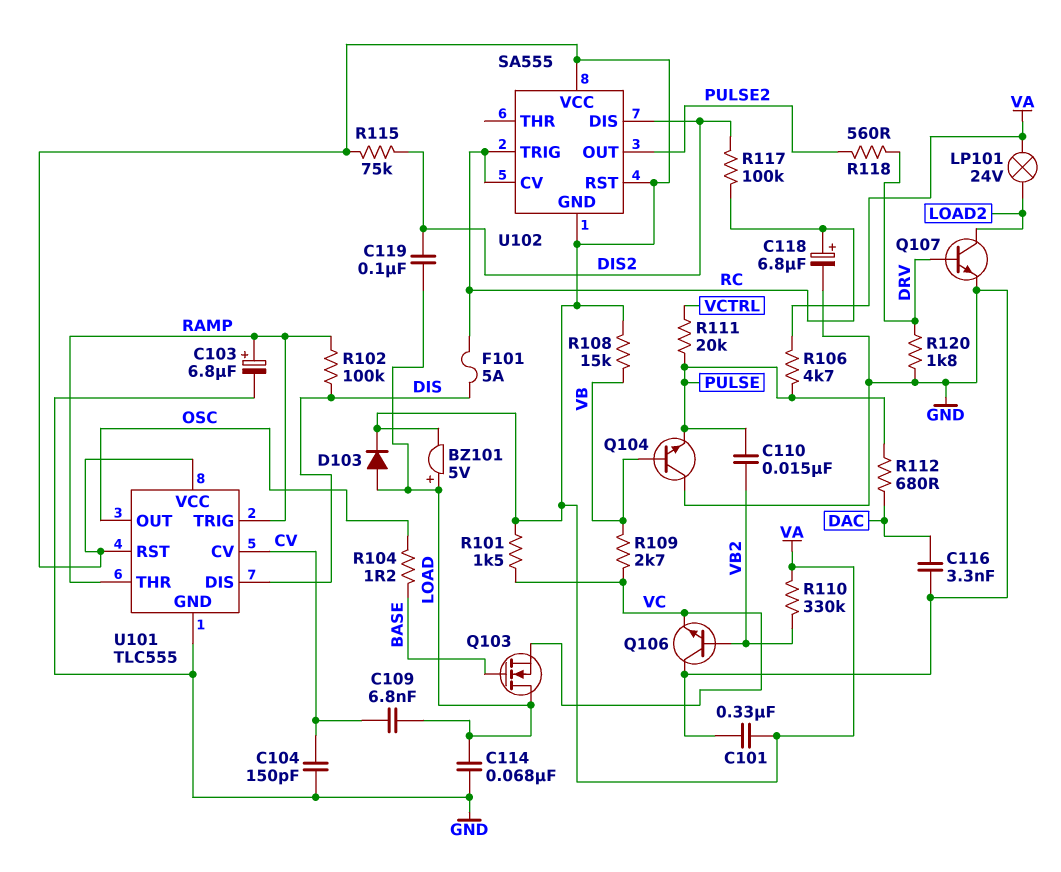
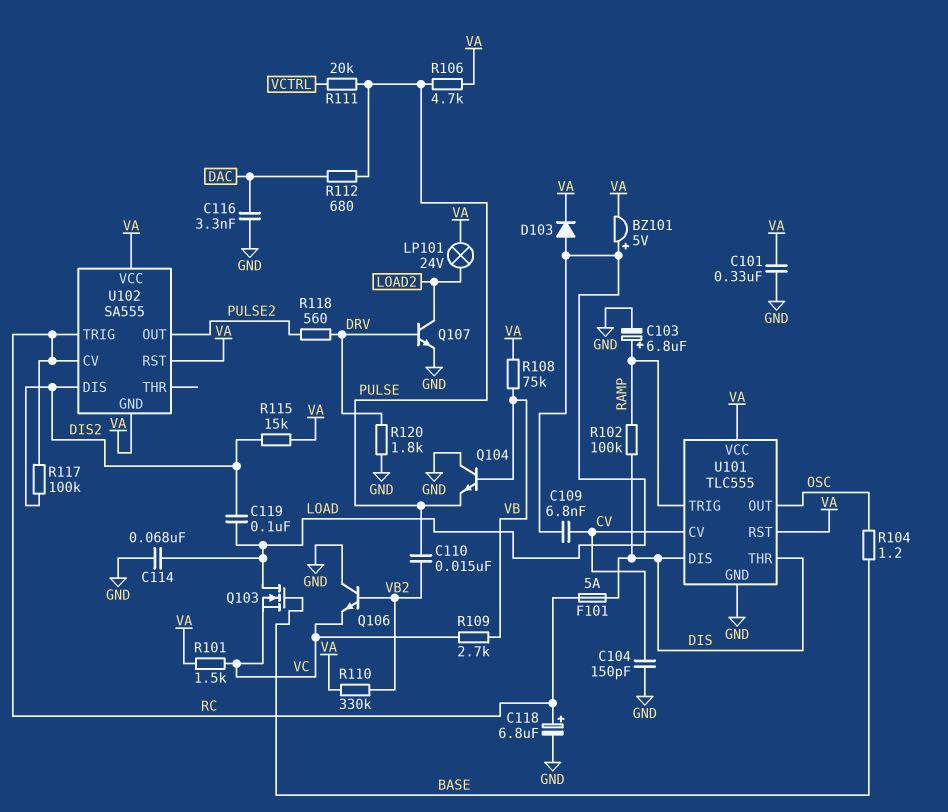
R108: 15k (VA, VB) -> 75k (VA, VB)
R115: 75k (DIS2, VA) -> 15k (DIS2, VA)
U101 pin THR: RAMP -> DIS

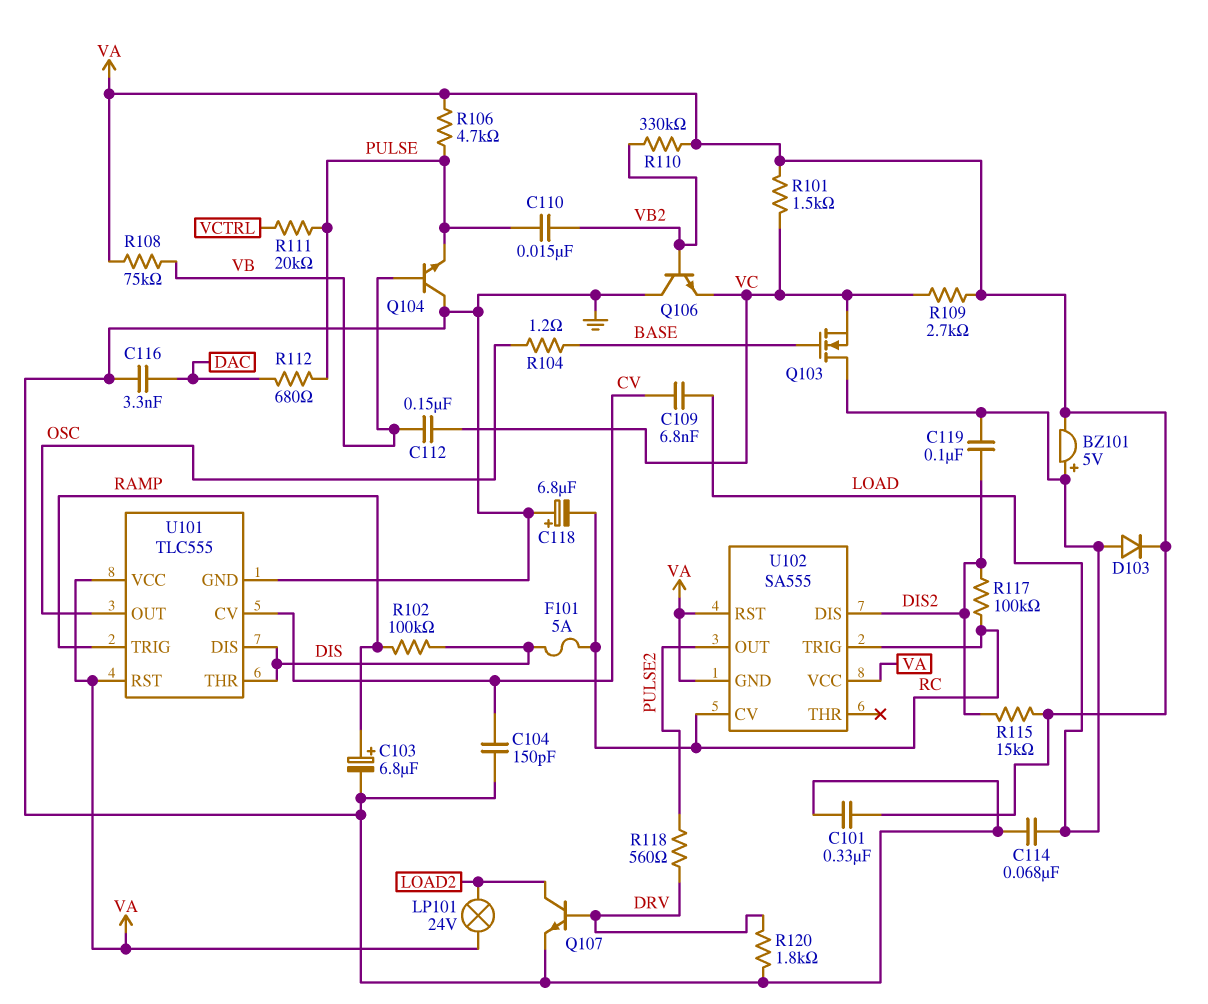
C112: none -> 150nF (VB, VC)
C118: 6.8uF (plus RC, minus GND) -> 6.8uF (plus GND, minus RC)
R109: 2.7k (VB, VC) -> 2.7k (VA, VC)

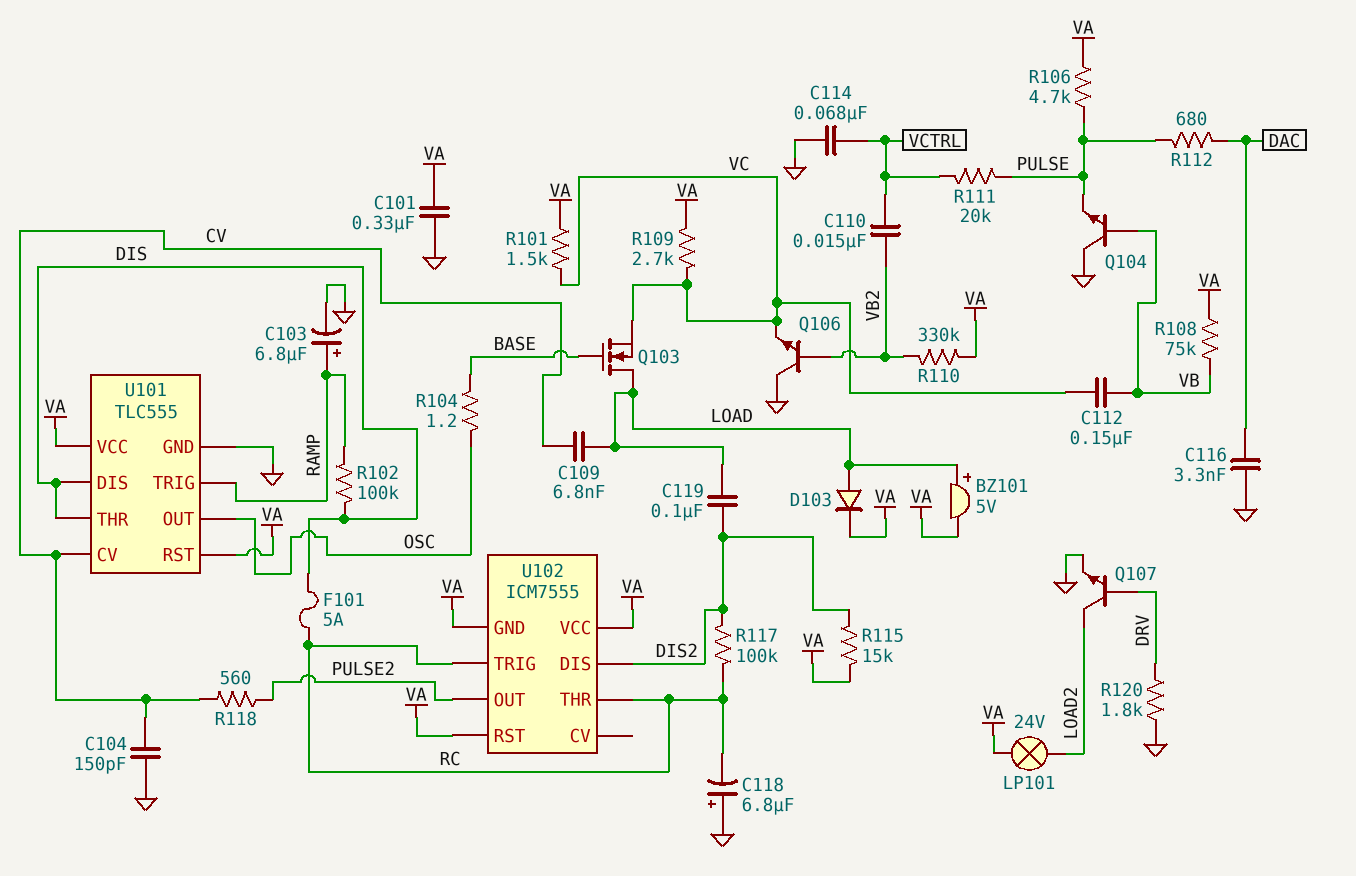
C110: 15nF (PULSE, VB2) -> 15nF (VB2, VCTRL)
C114: 68nF (GND, LOAD) -> 68nF (GND, VCTRL)
R118: 560 (DRV, PULSE2) -> 560 (CV, PULSE2)
U102: SA555 -> ICM7555
U102 pin CV: RC -> none
U102 pin THR: none -> RC

